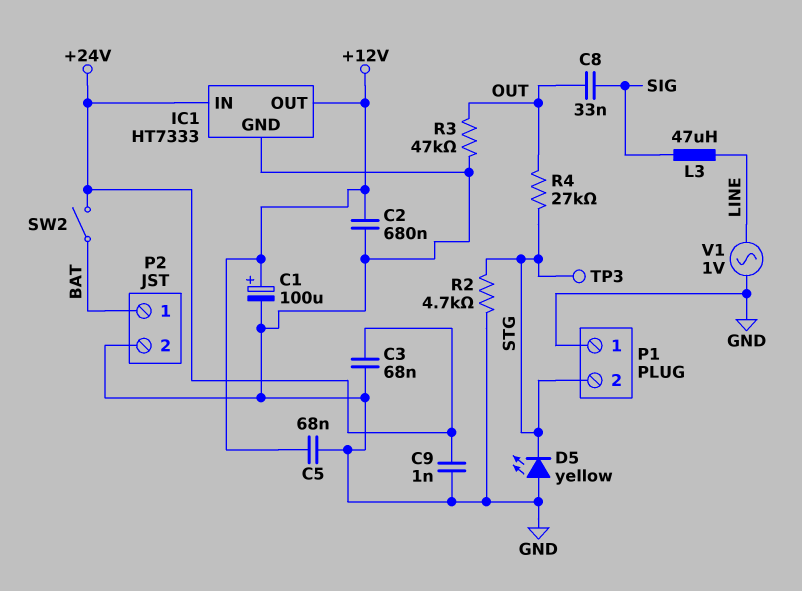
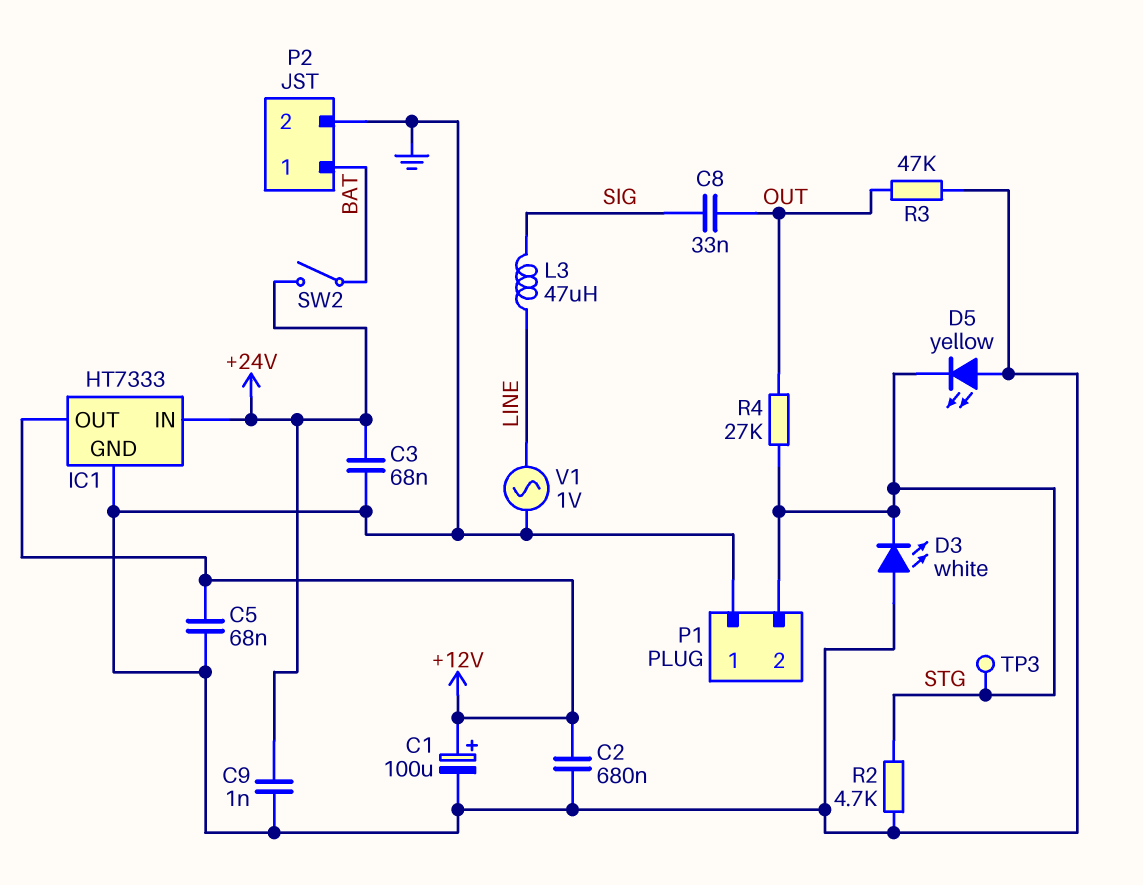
D3: none -> LED white (A GND, K STG)

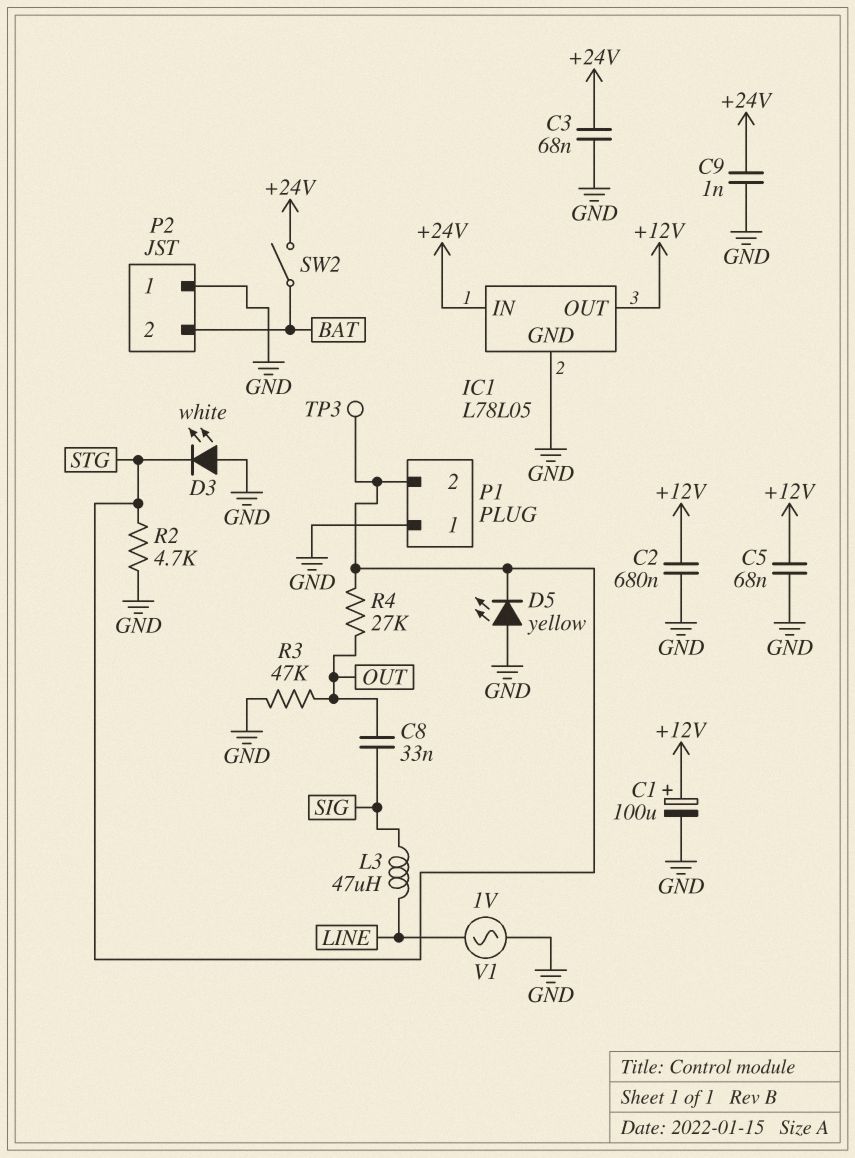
IC1: HT7333 -> L78L05
P2 pin 1: BAT -> GND
P2 pin 2: GND -> BAT

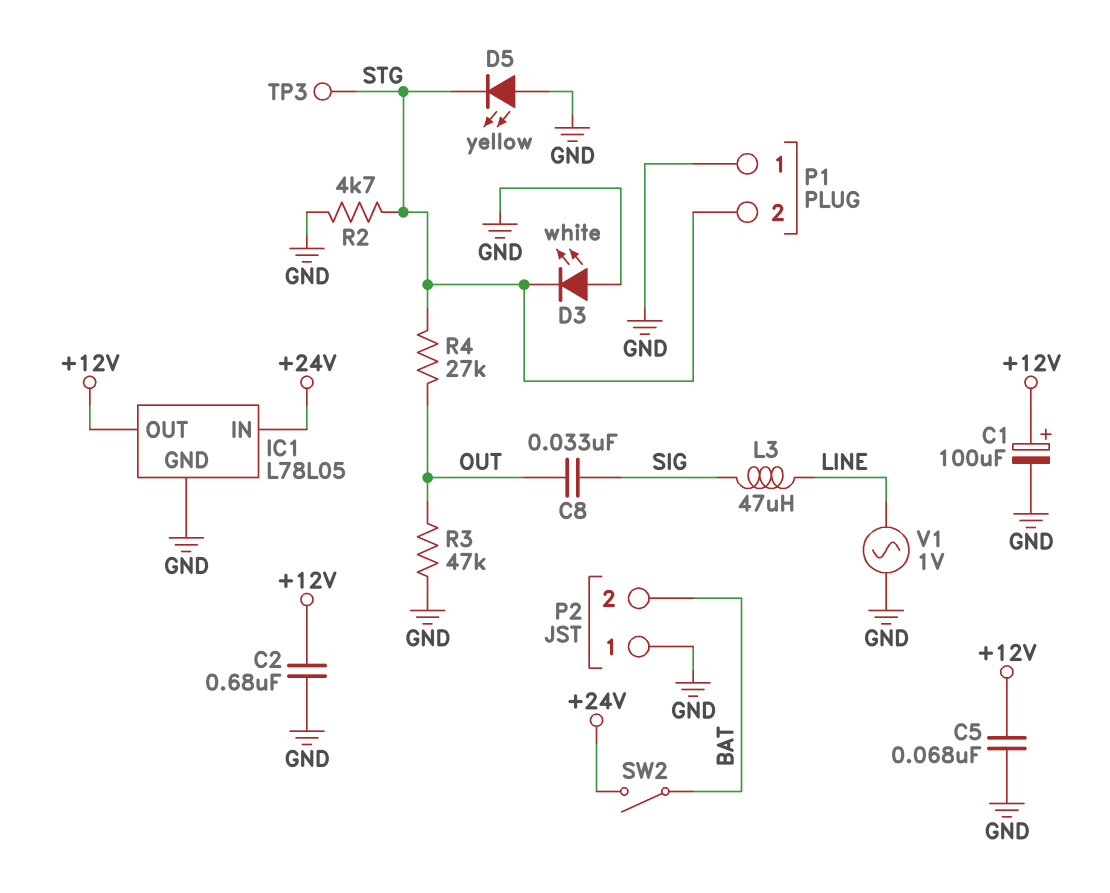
C3: 68nF (+24V, GND) -> none
C9: 1nF (+24V, GND) -> none

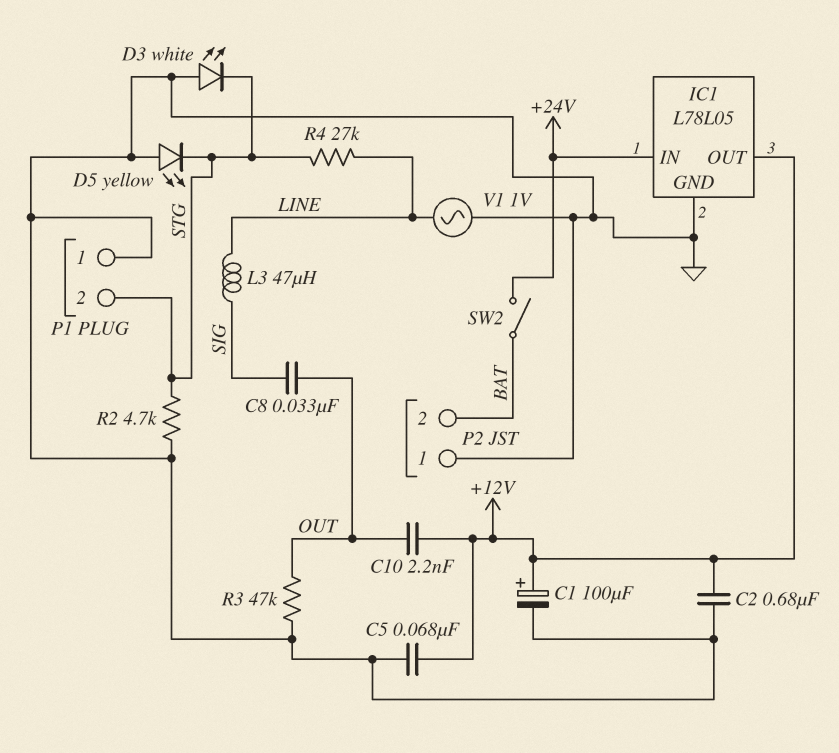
C10: none -> 2.2nF (+12V, OUT)
R4: 27k (OUT, STG) -> 27k (LINE, STG)
TP3: test point (STG) -> none

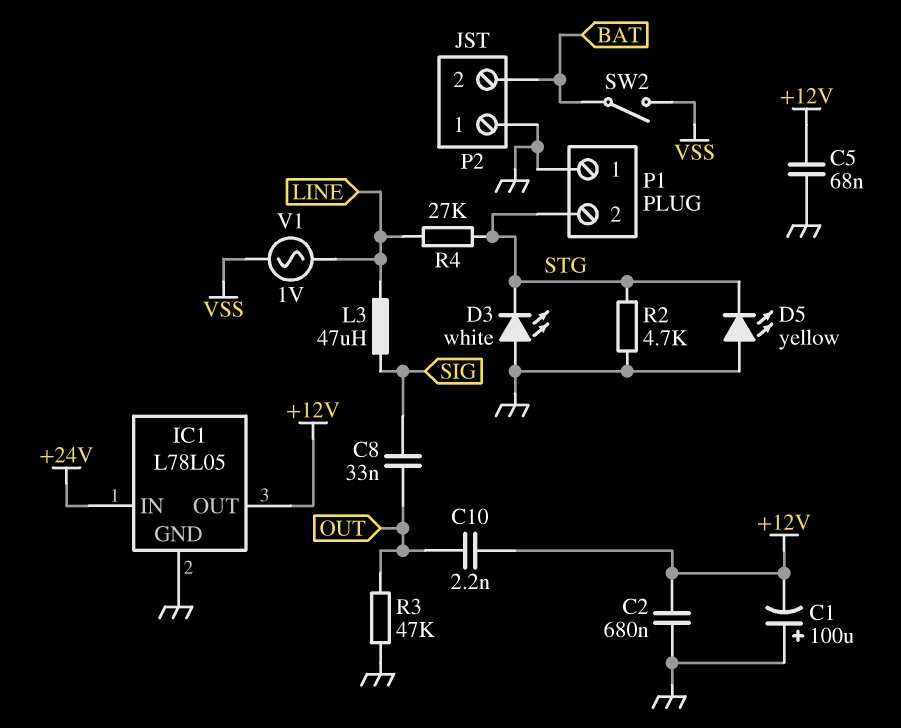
C1: 100uF (plus +12V, minus GND) -> 100uF (plus GND, minus +12V)
SW2: switch (+24V, BAT) -> switch (BAT, VSS)
V1: AC 1V (GND, LINE) -> AC 1V (LINE, VSS)

